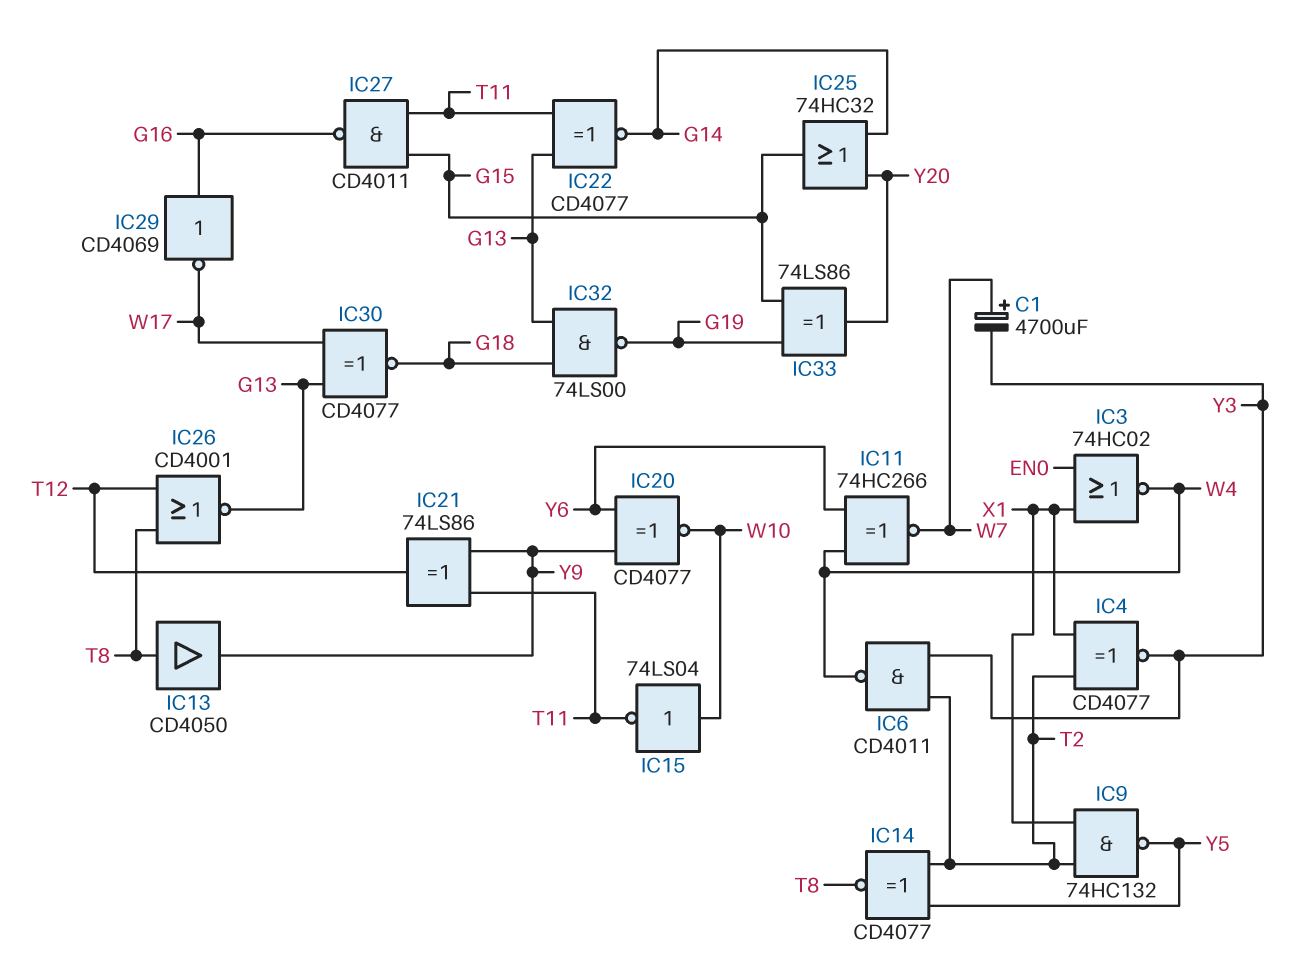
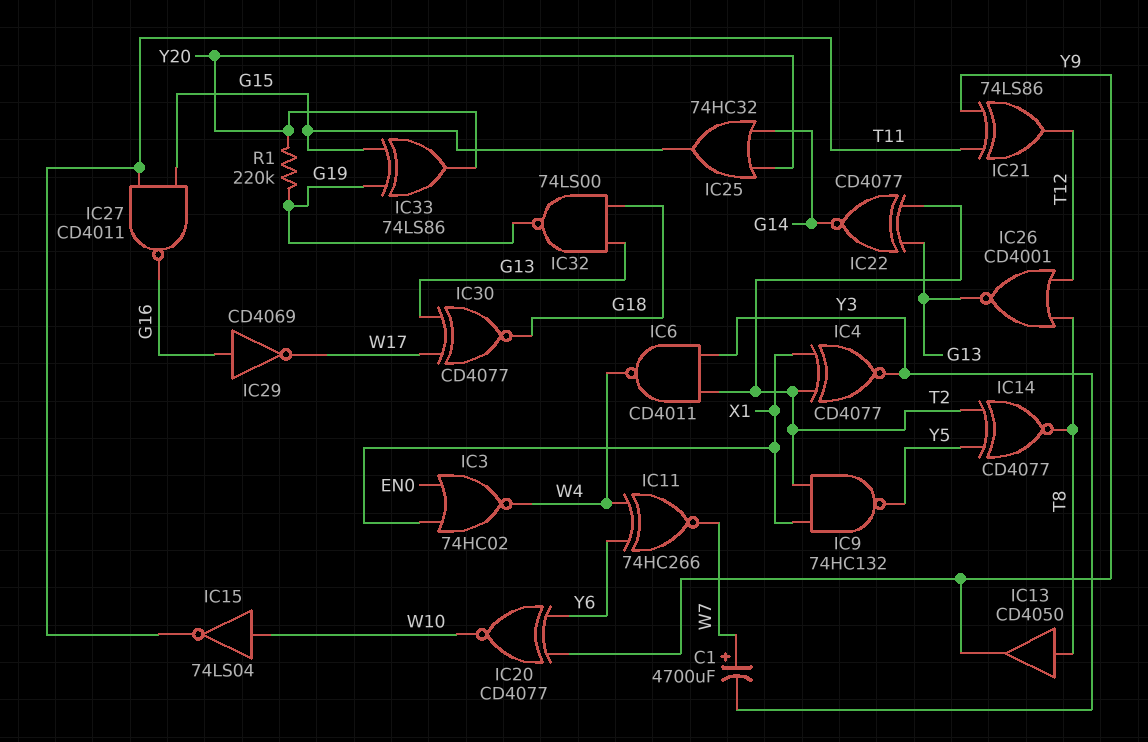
IC22: XNOR CD4077 (in G13, in T11, out G14) -> XNOR CD4077 (in G13, in T2, out G14)
R1: none -> 220k (G19, Y20)

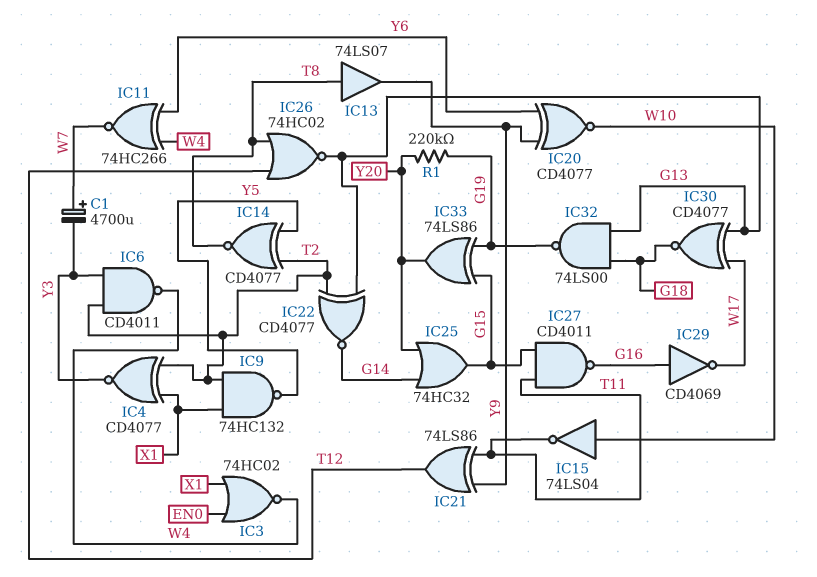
IC13: buffer CD4050 (in T8, out Y9) -> buffer 74LS07 (in T8, out Y9)
IC26: NOR CD4001 (in T8, in T12, out G13) -> NOR 74HC02 (in T8, in T12, out G13)

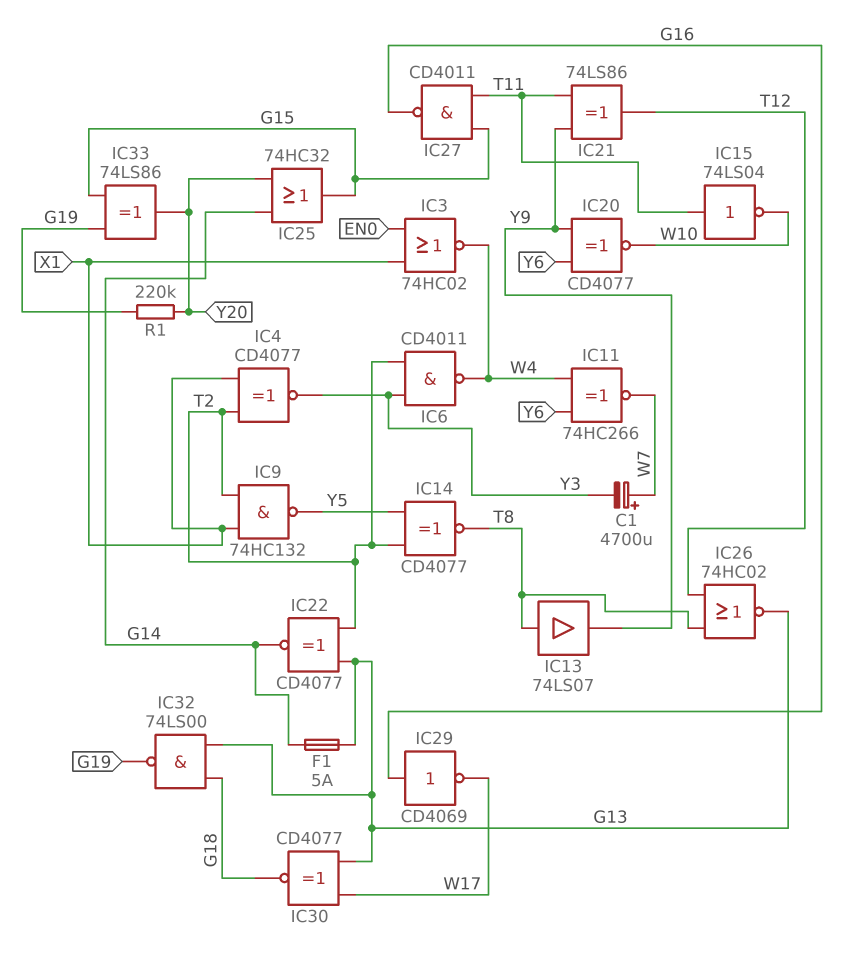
F1: none -> 5A (G13, G14)
IC15: NOT 74LS04 (in W10, out T11) -> NOT 74LS04 (in T11, out W10)

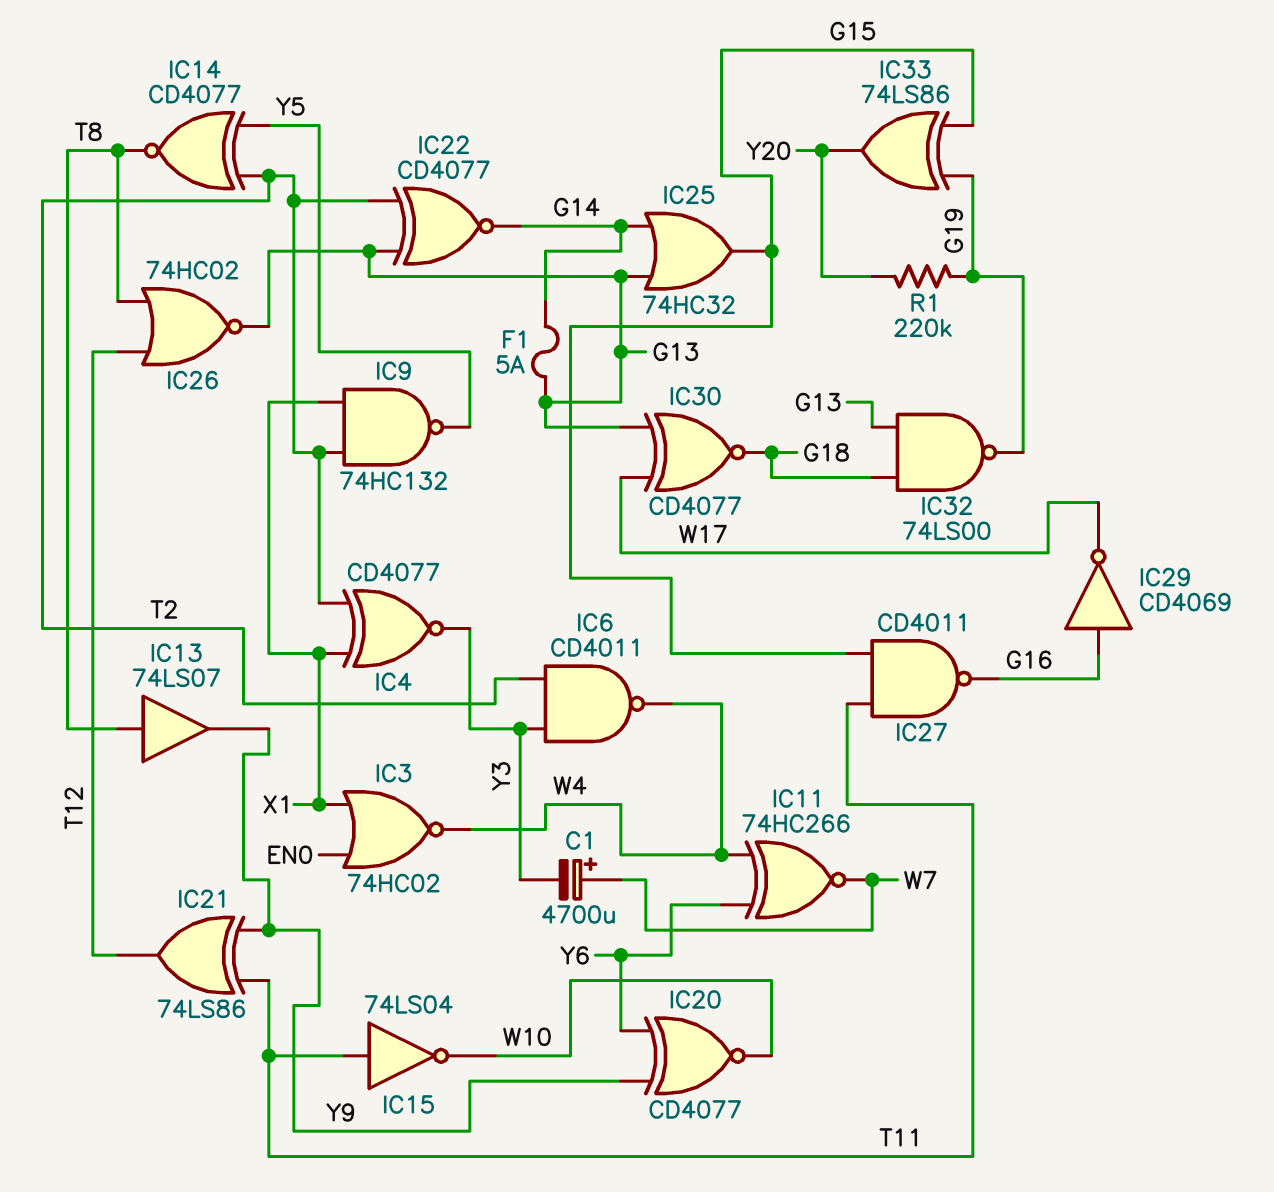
IC25: OR 74HC32 (in G14, in Y20, out G15) -> OR 74HC32 (in G13, in G14, out G15)

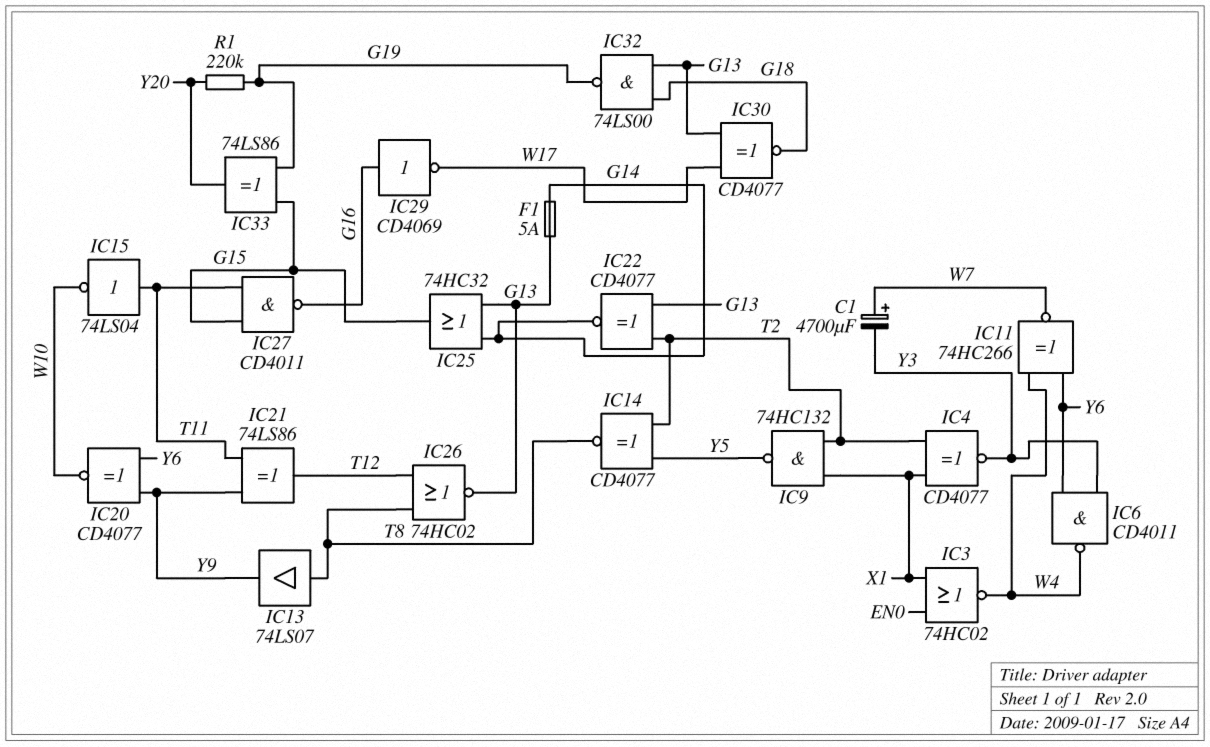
IC6: NAND CD4011 (in T2, in Y3, out W4) -> NAND CD4011 (in Y3, in Y6, out W4)

